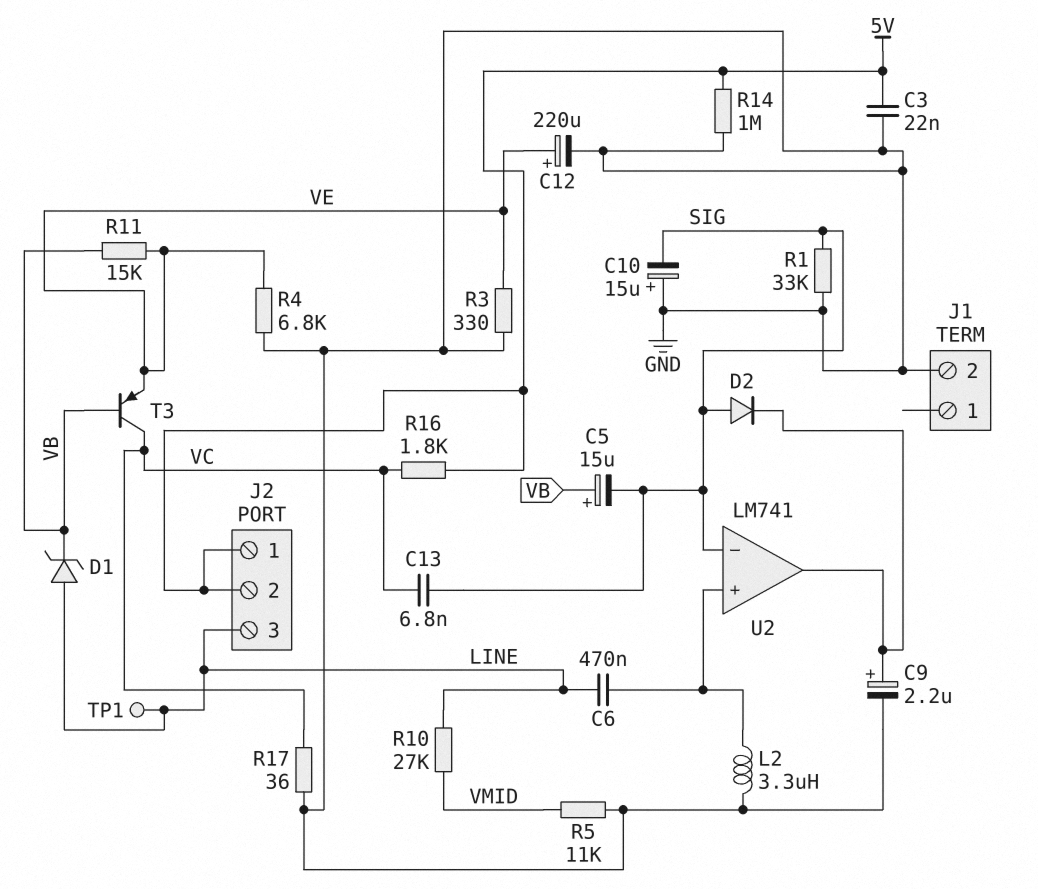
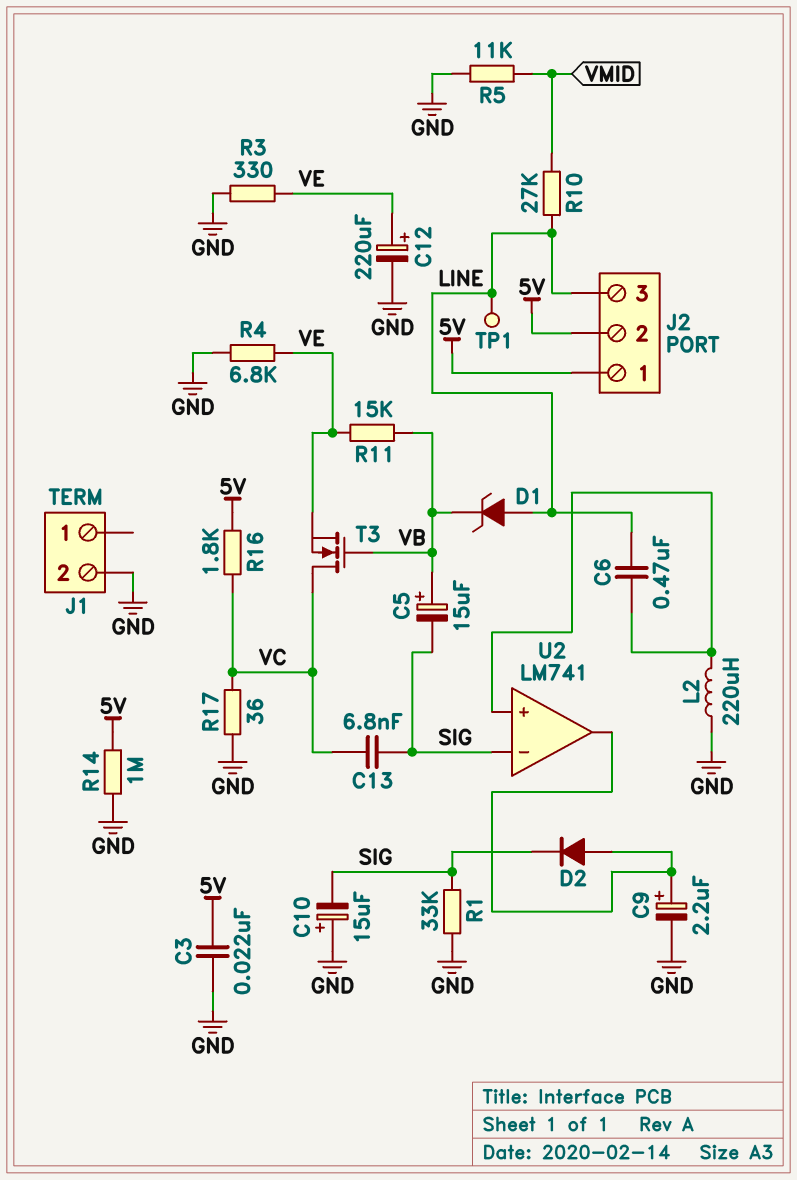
D2: diode (A SIG, K U2/out) -> diode (A U2/out, K SIG)
L2: 3.3uH (GND, U2/in+) -> 220uH (GND, U2/in+)
T3: PNP (B VB, C VC, E VE) -> NMOS (G VB, D VC, S VE)

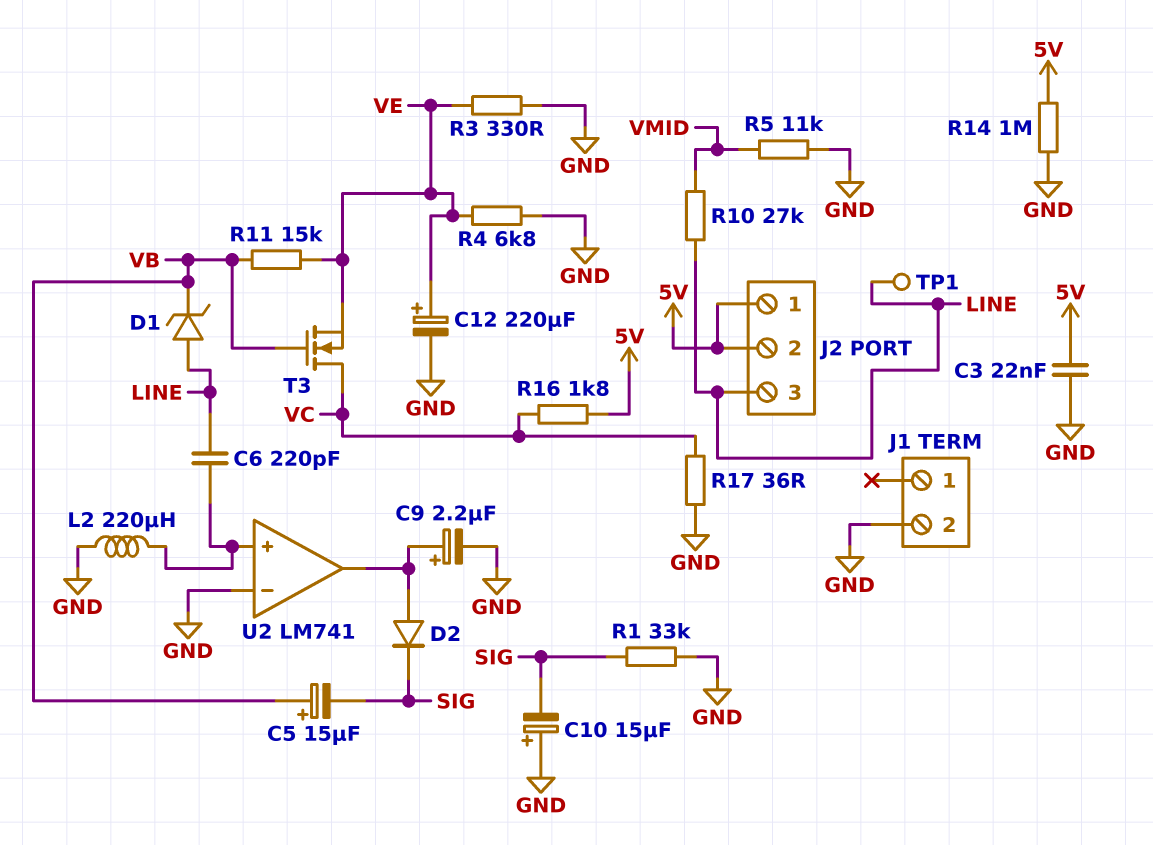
C6: 470nF (LINE, U2/in+) -> 220pF (LINE, U2/in+)
C13: 6.8nF (SIG, VC) -> none
U2 pin in-: SIG -> GND

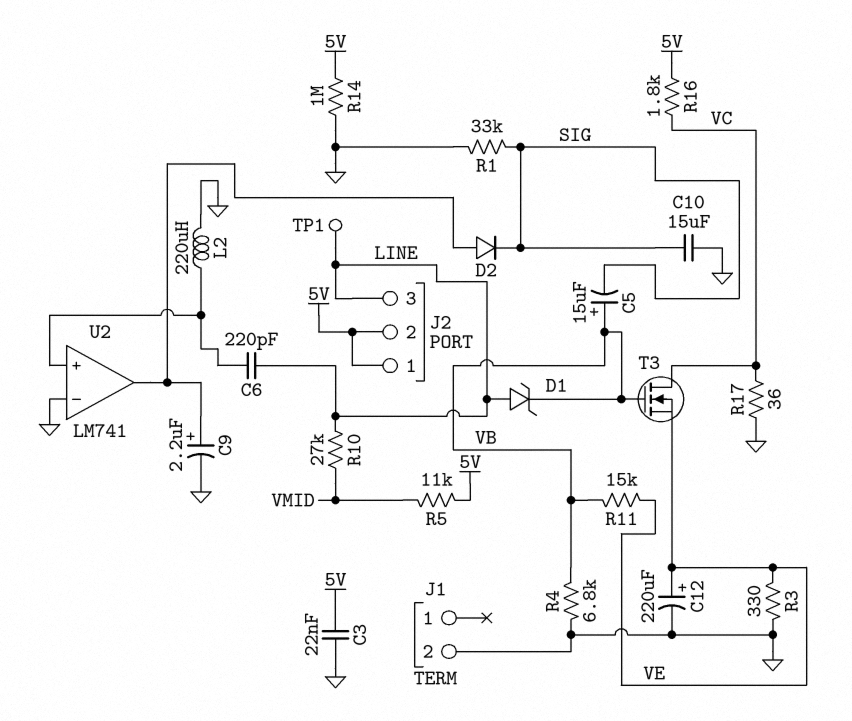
C10: 15uF (plus GND, minus SIG) -> 15uF (GND, SIG)
R4: 6.8k (GND, VE) -> 6.8k (GND, VB)
R5: 11k (GND, VMID) -> 11k (5V, VMID)

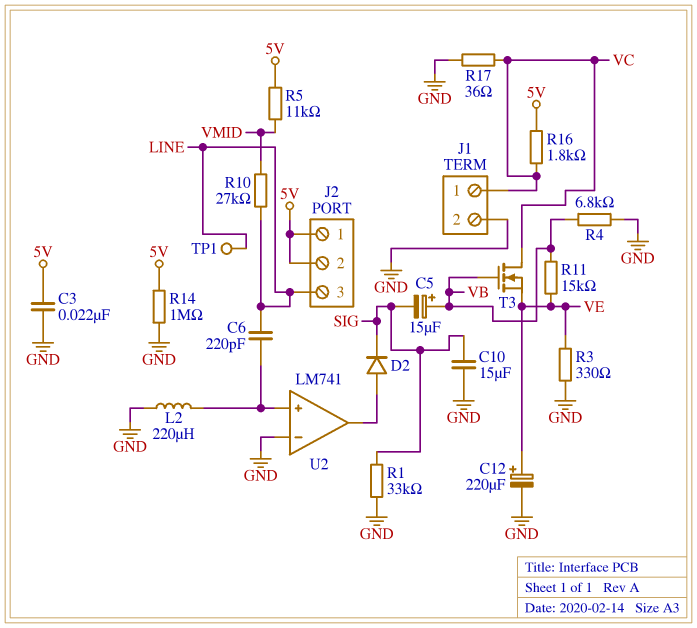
C9: 2.2uF (plus U2/out, minus GND) -> none
D1: zener (A LINE, K VB) -> none
J1 pin 1: none -> VC

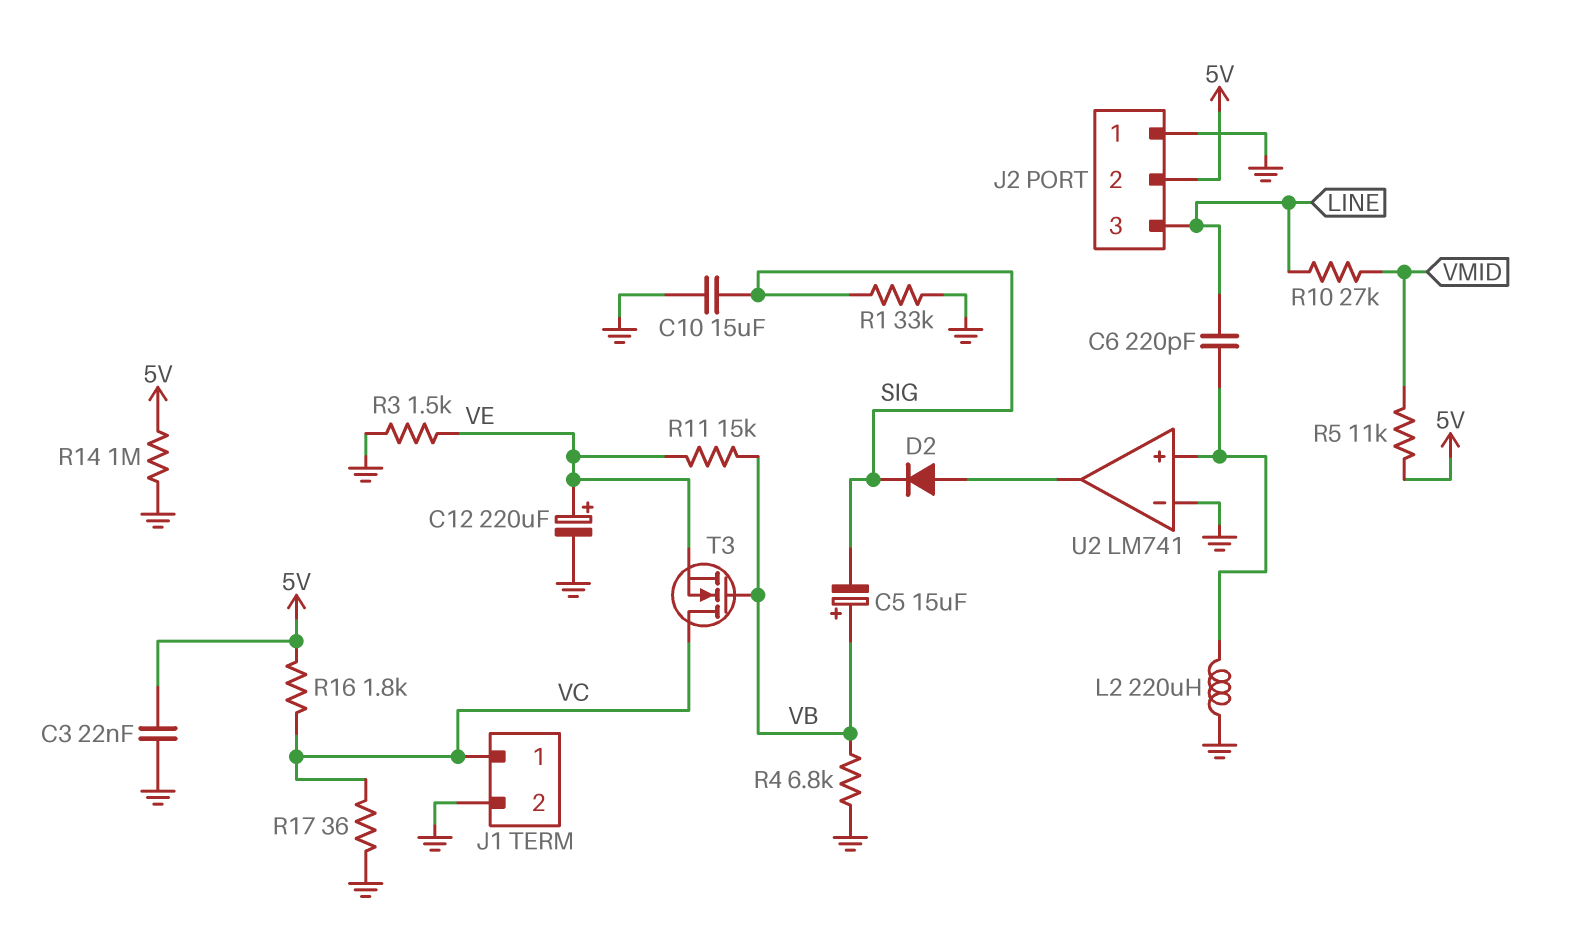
J2 pin 1: 5V -> GND
R3: 330 (GND, VE) -> 1.5k (GND, VE)
TP1: test point (LINE) -> none

